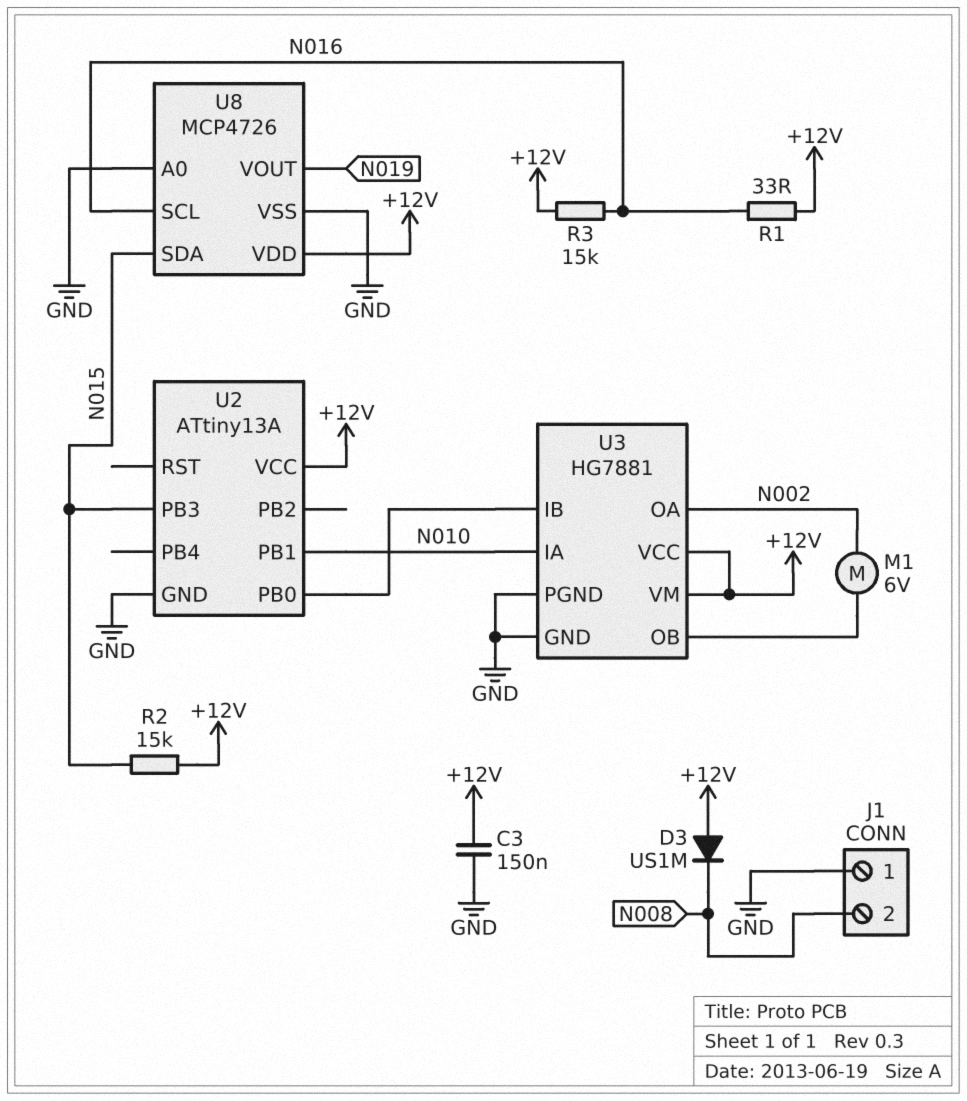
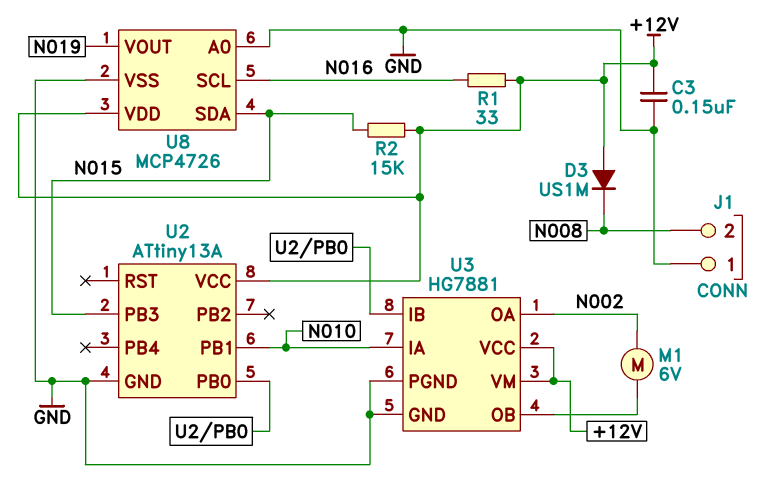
R3: 15k (+12V, N016) -> none

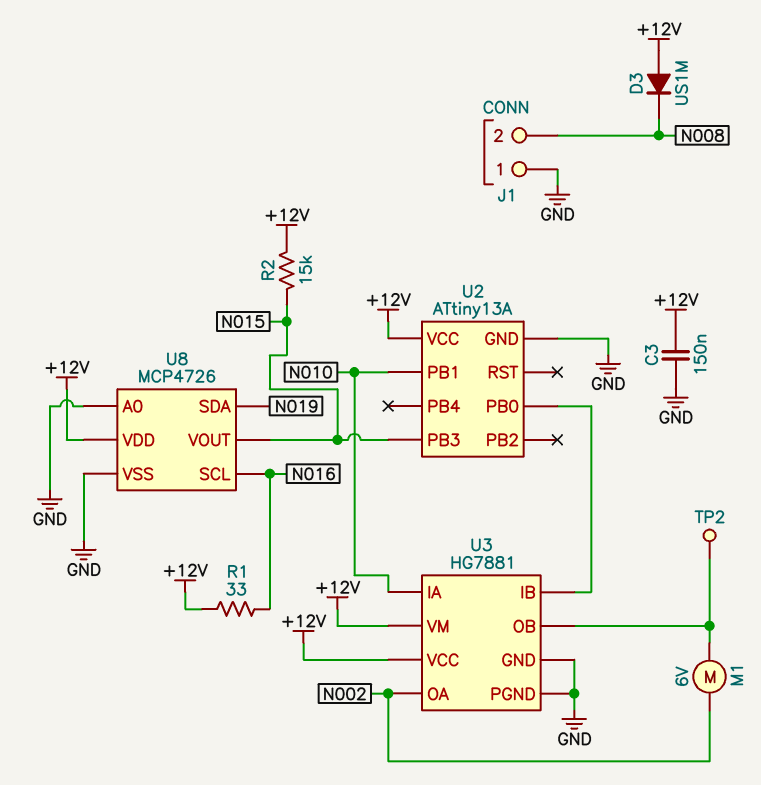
TP2: none -> test point (U3/OB)
U8 pin SDA: N015 -> N019
U8 pin VOUT: N019 -> N015

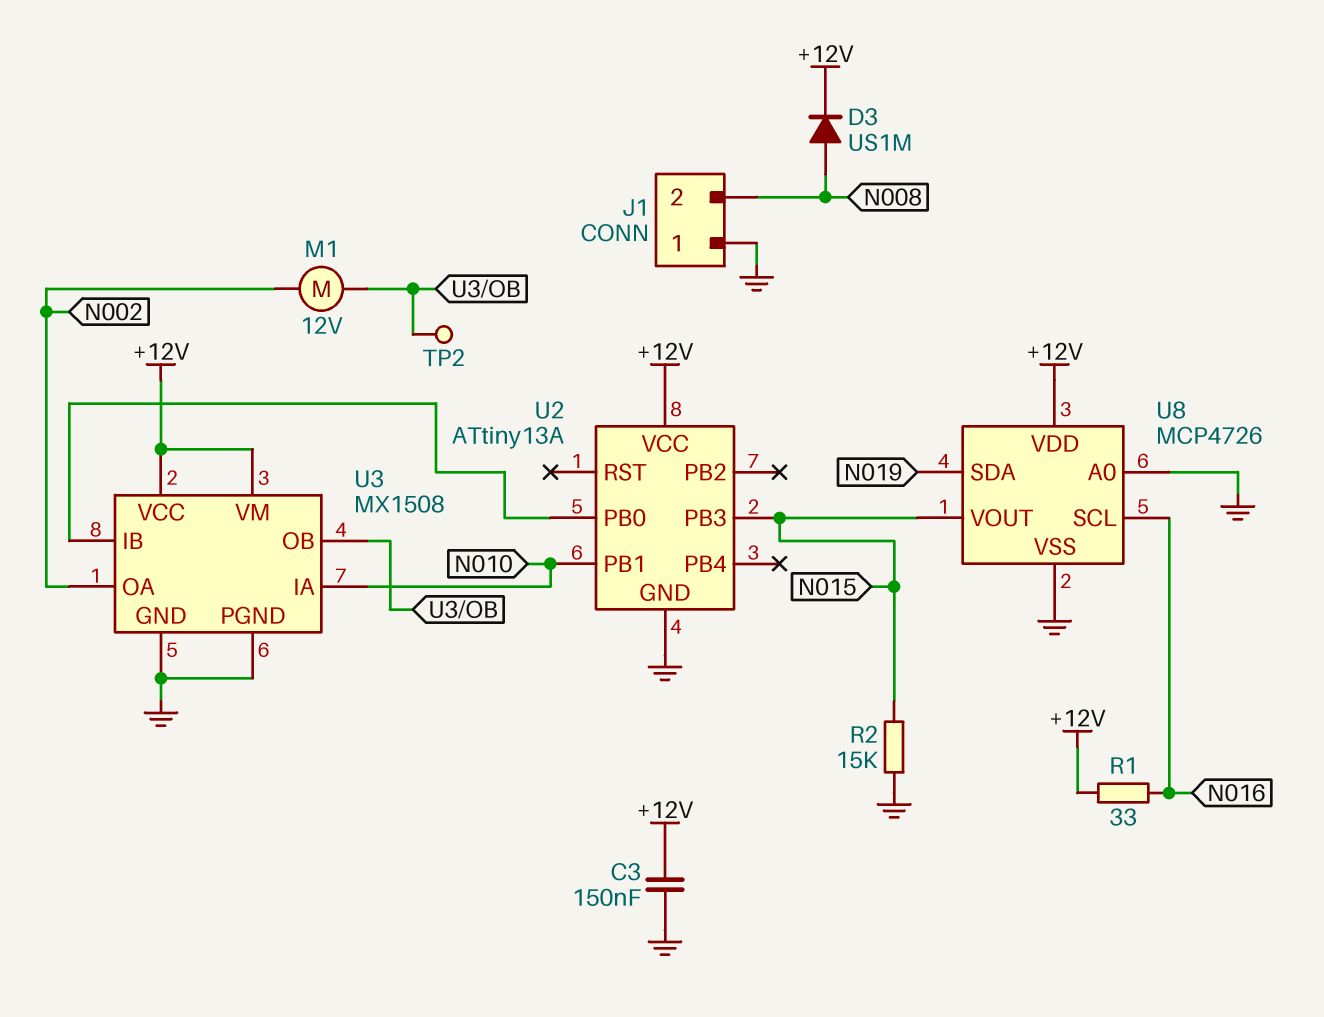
D3: diode US1M (A +12V, K N008) -> diode US1M (A N008, K +12V)
M1: motor 6V (N002, U3/OB) -> motor 12V (N002, U3/OB)
R2: 15k (+12V, N015) -> 15k (GND, N015)
U3: HG7881 -> MX1508

